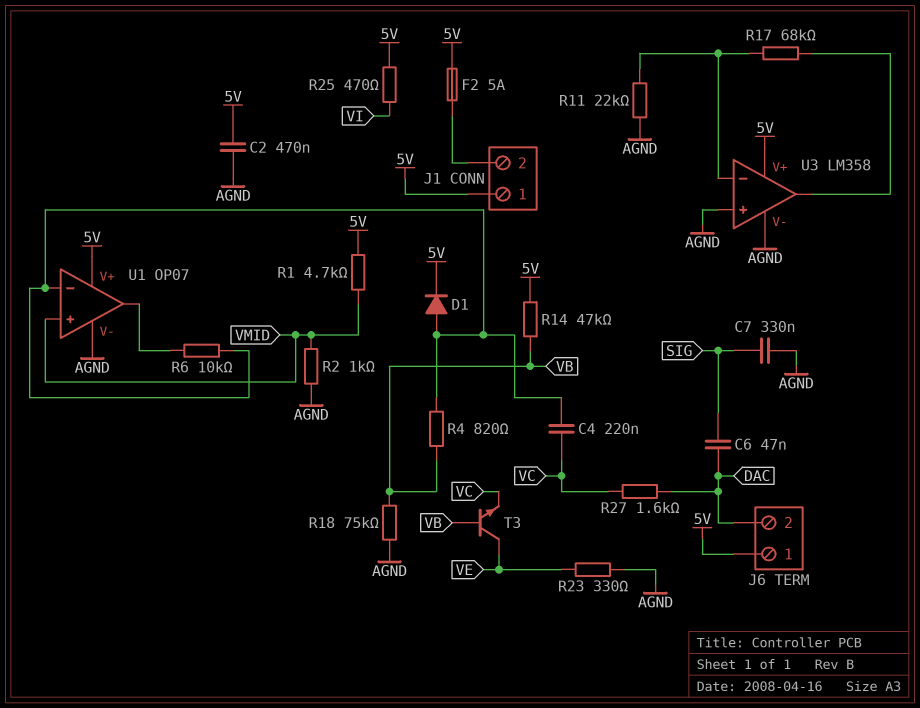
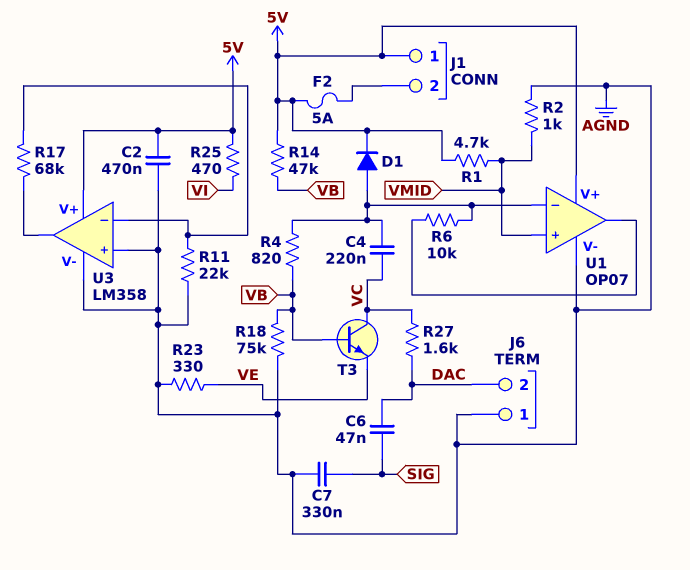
J6 pin 1: 5V -> AGND
T3: NPN (B VB, C VE, E VC) -> NPN (B VB, C VC, E VE)

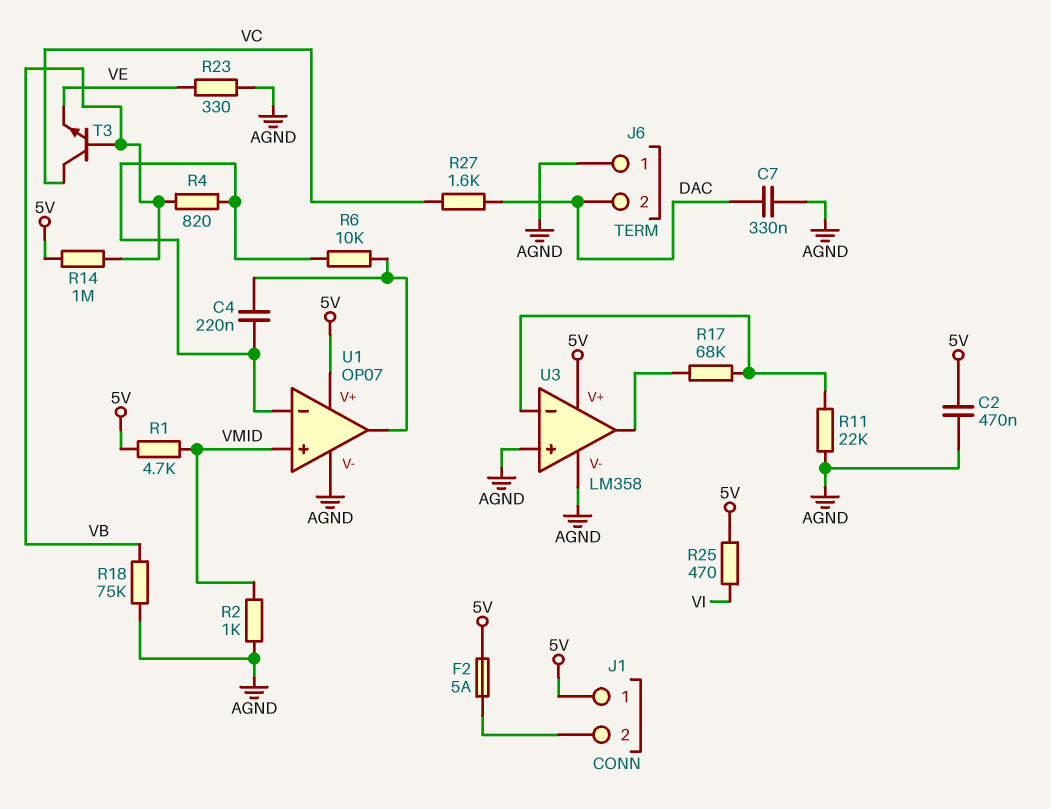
C4: 220nF (U1/in-, VC) -> 220nF (U1/in-, U1/out)
C6: 47nF (DAC, SIG) -> none
C7: 330nF (AGND, SIG) -> 330nF (AGND, DAC)
D1: diode (A U1/in-, K 5V) -> none
R14: 47k (5V, VB) -> 1M (5V, VB)

